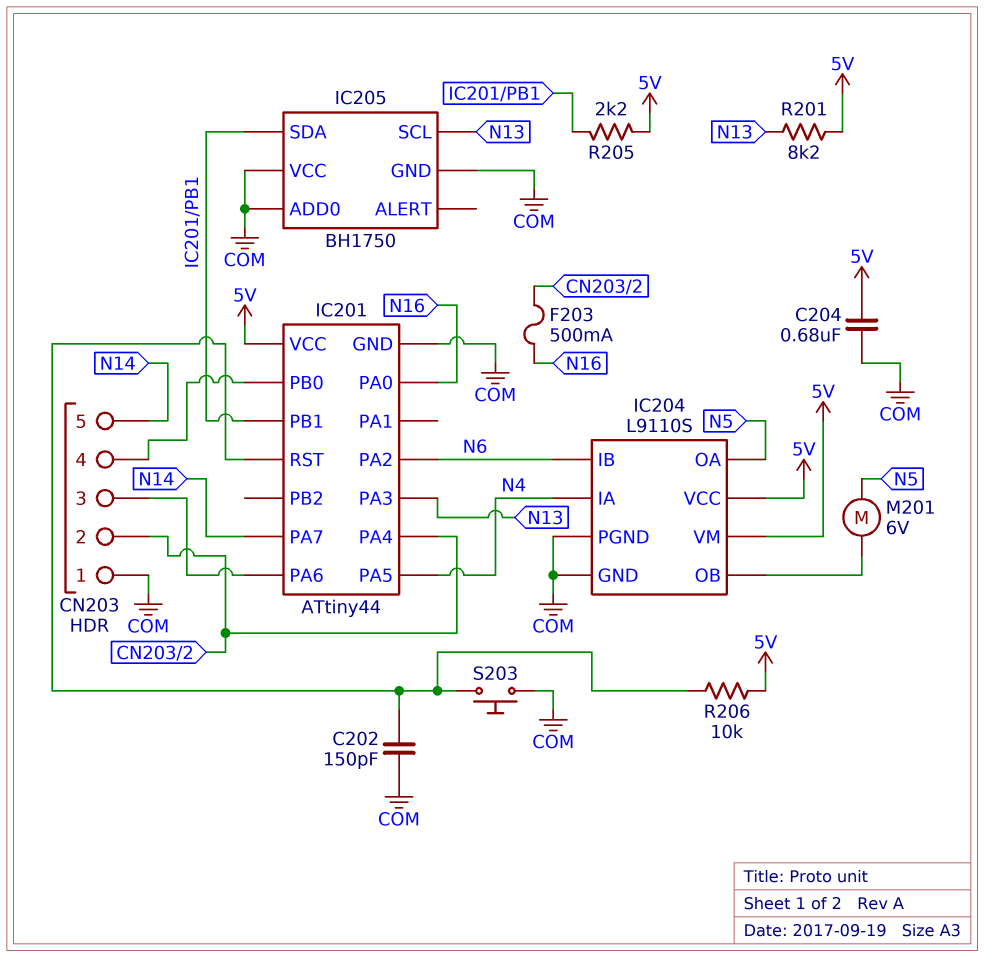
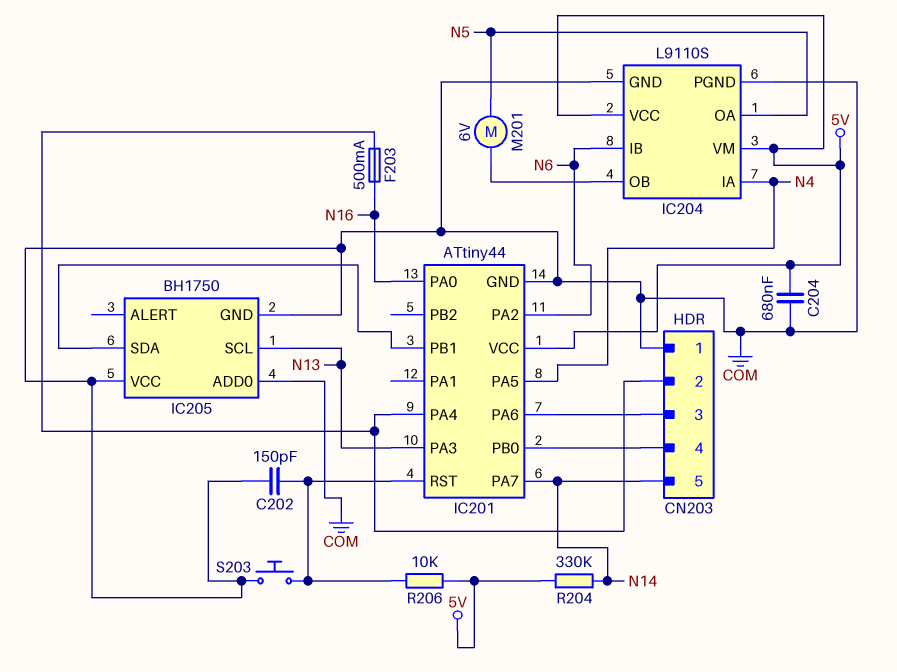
R201: 8.2k (5V, N13) -> none
R204: none -> 330k (5V, N14)
R205: 2.2k (5V, IC201/PB1) -> none

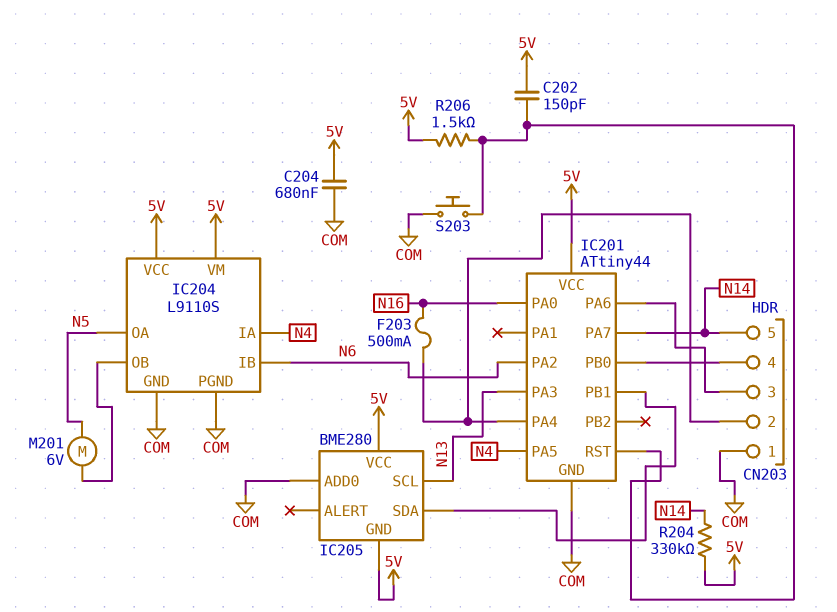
C202: 150pF (COM, IC201/RST) -> 150pF (5V, IC201/RST)
IC205: BH1750 -> BME280
IC205 pin GND: COM -> 5V
IC205 pin VCC: COM -> 5V
R206: 10k (5V, IC201/RST) -> 1.5k (5V, IC201/RST)

